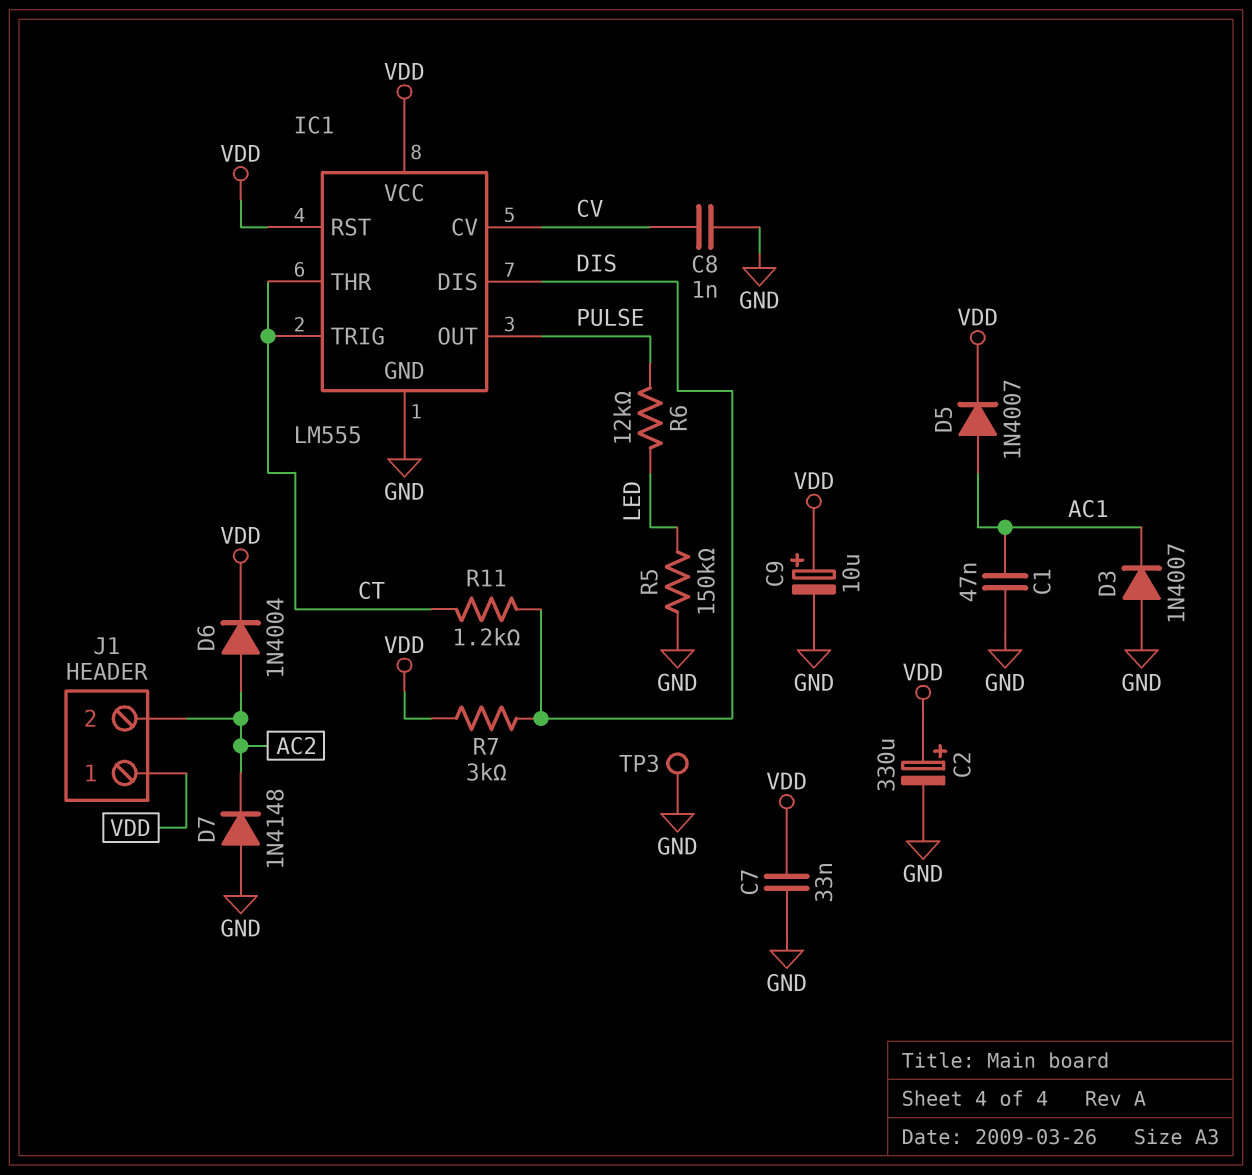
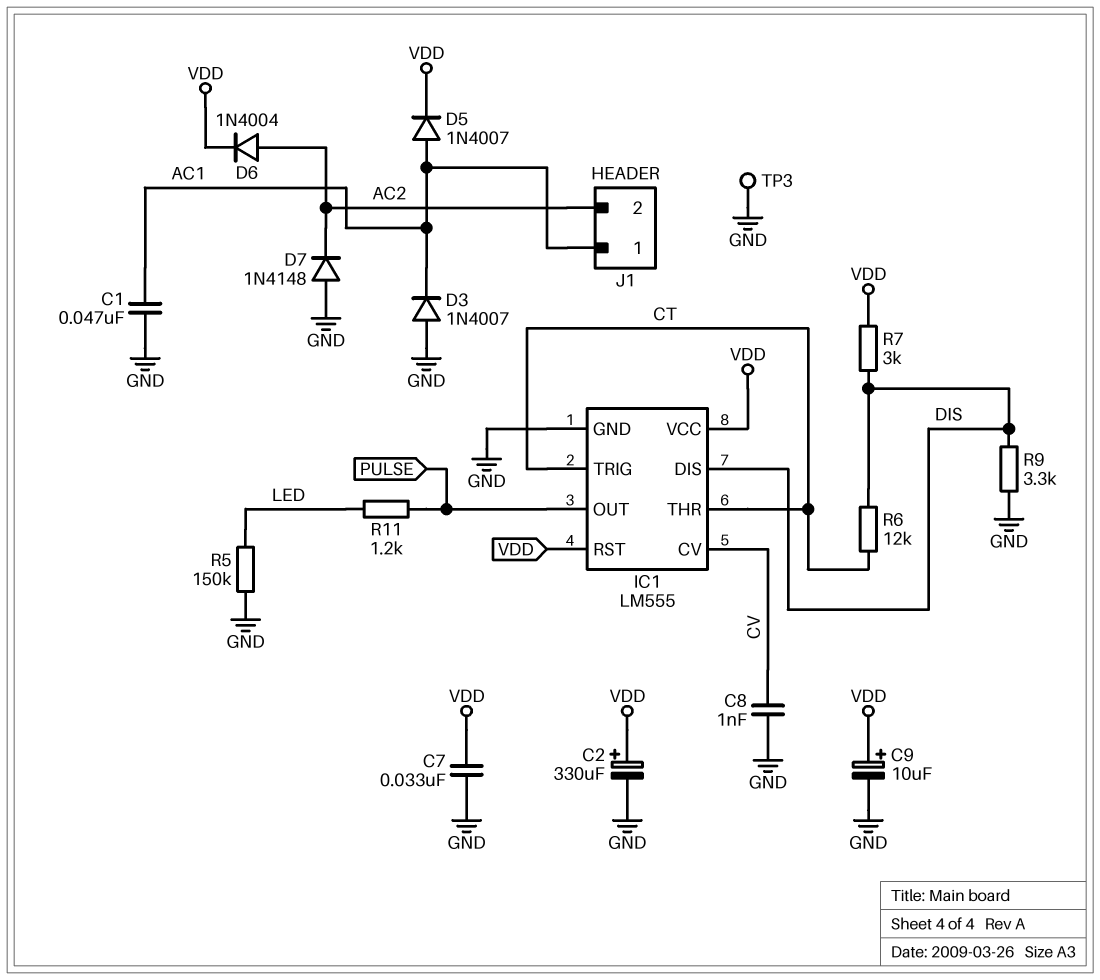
J1 pin 1: VDD -> AC1
R6: 12k (LED, PULSE) -> 12k (CT, DIS)
R9: none -> 3.3k (DIS, GND)
R11: 1.2k (CT, DIS) -> 1.2k (LED, PULSE)

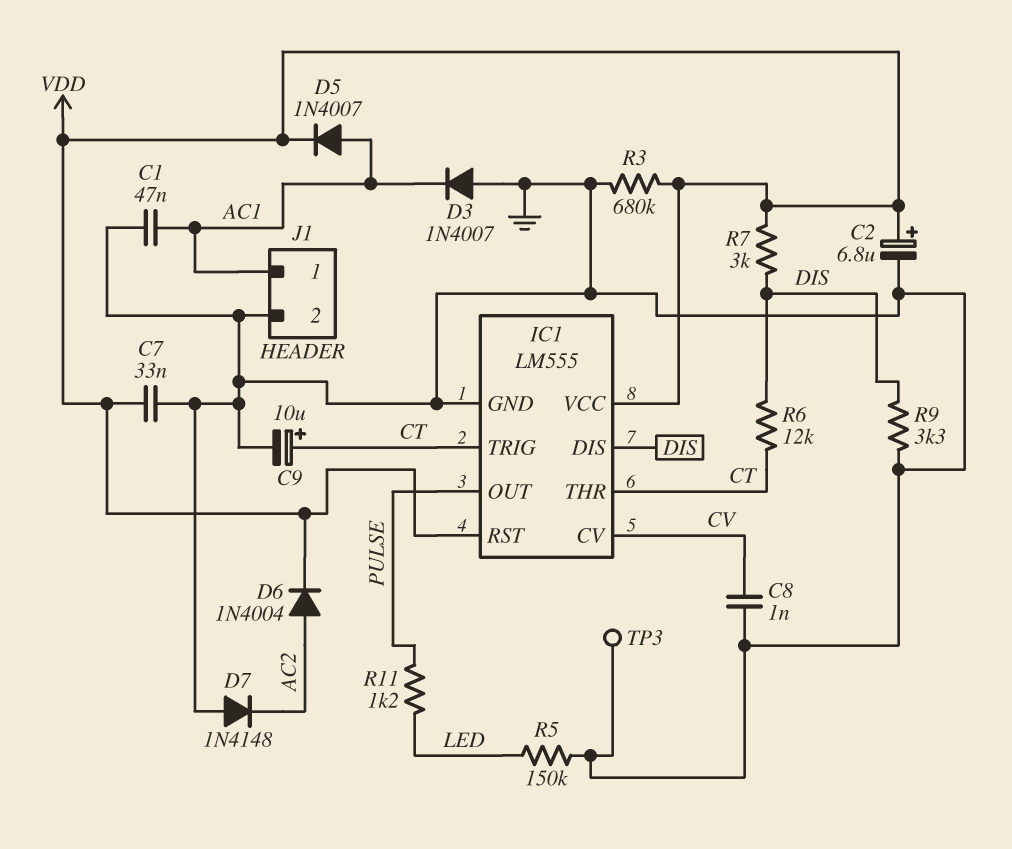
C2: 330uF (plus VDD, minus GND) -> 6.8uF (plus VDD, minus GND)
C9: 10uF (plus VDD, minus GND) -> 10uF (plus CT, minus GND)
J1 pin 2: AC2 -> GND
R3: none -> 680k (GND, VDD)

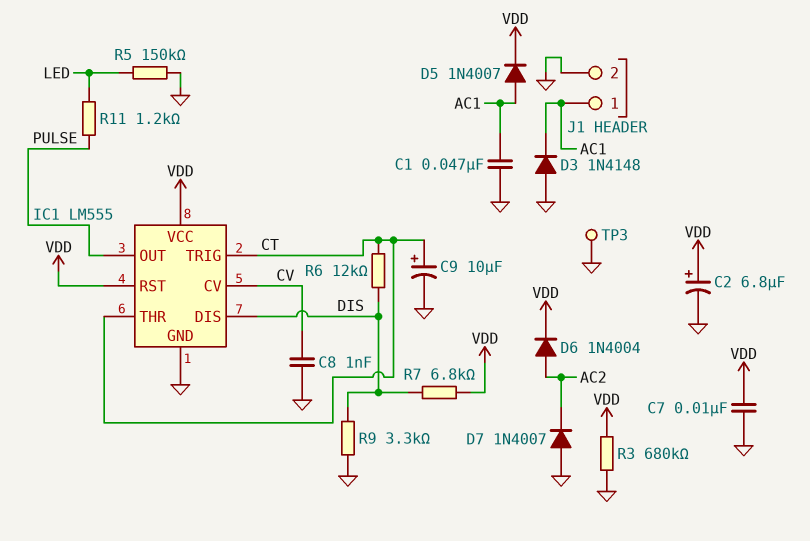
C7: 33nF (GND, VDD) -> 10nF (GND, VDD)
D3: diode 1N4007 (A GND, K AC1) -> diode 1N4148 (A GND, K AC1)
D7: diode 1N4148 (A GND, K AC2) -> diode 1N4007 (A GND, K AC2)
R7: 3k (DIS, VDD) -> 6.8k (DIS, VDD)

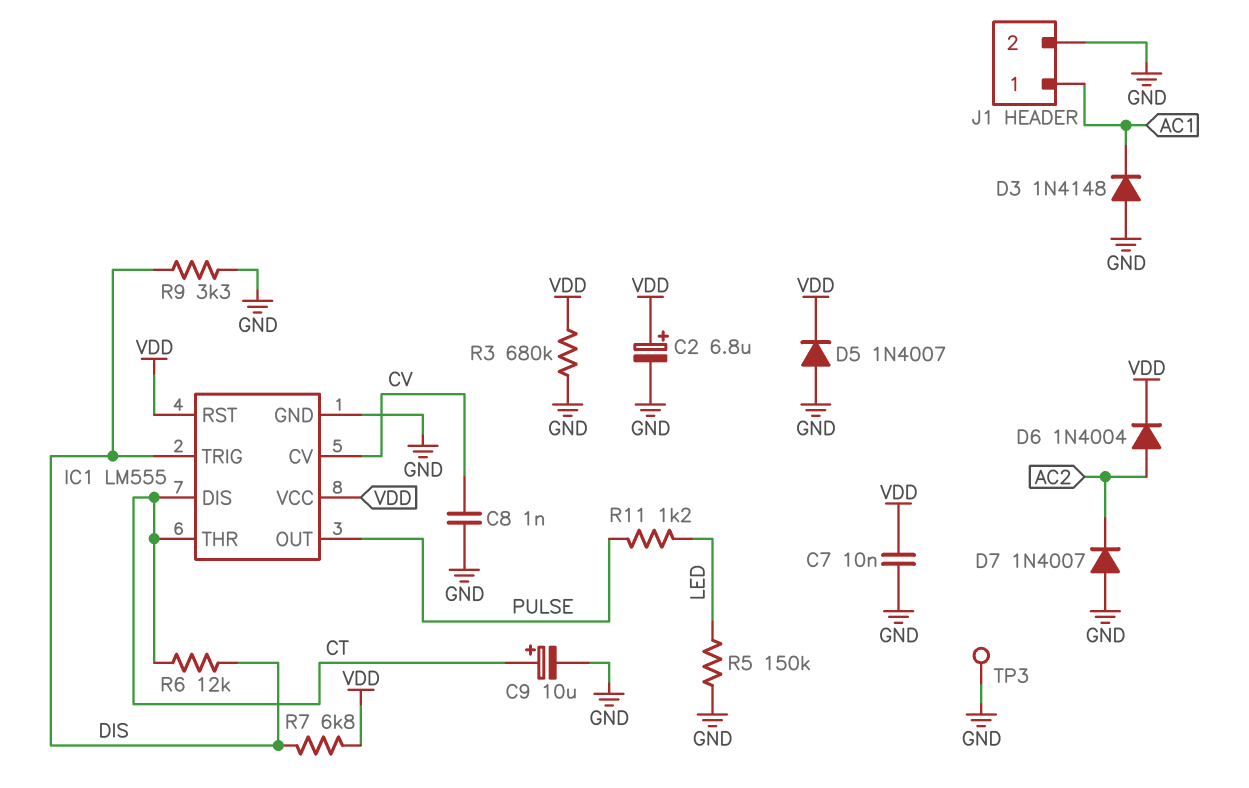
C1: 47nF (AC1, GND) -> none
D5: diode 1N4007 (A AC1, K VDD) -> diode 1N4007 (A GND, K VDD)
IC1 pin DIS: DIS -> CT
IC1 pin TRIG: CT -> DIS

